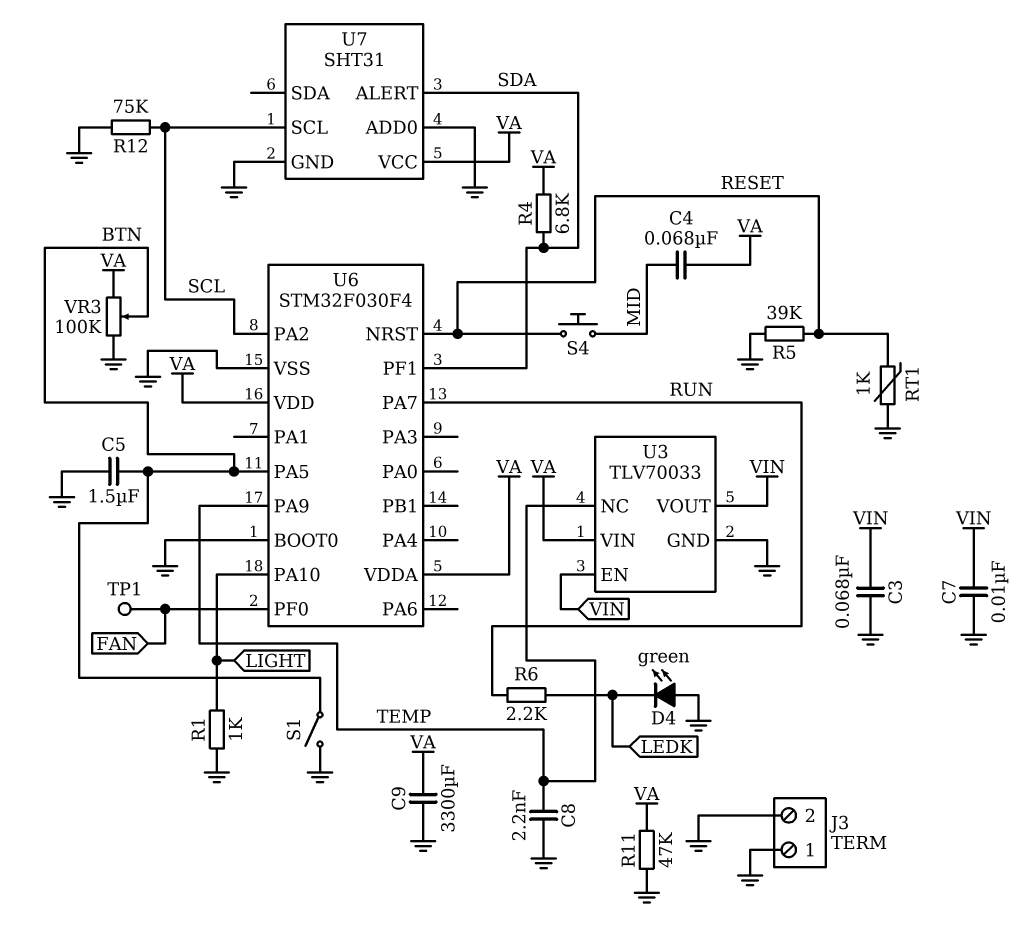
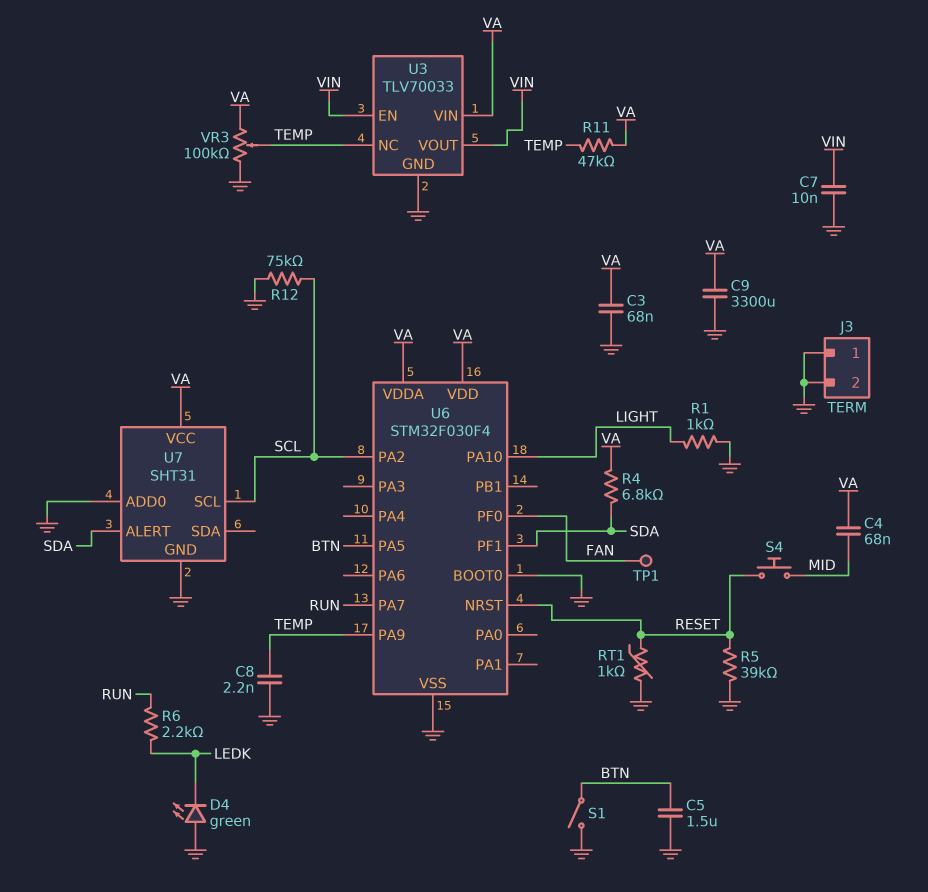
C3: 68nF (GND, VIN) -> 68nF (GND, VA)
R11: 47k (GND, VA) -> 47k (TEMP, VA)
VR3: 100k (GND, VA, wiper BTN) -> 100k (GND, VA, wiper TEMP)

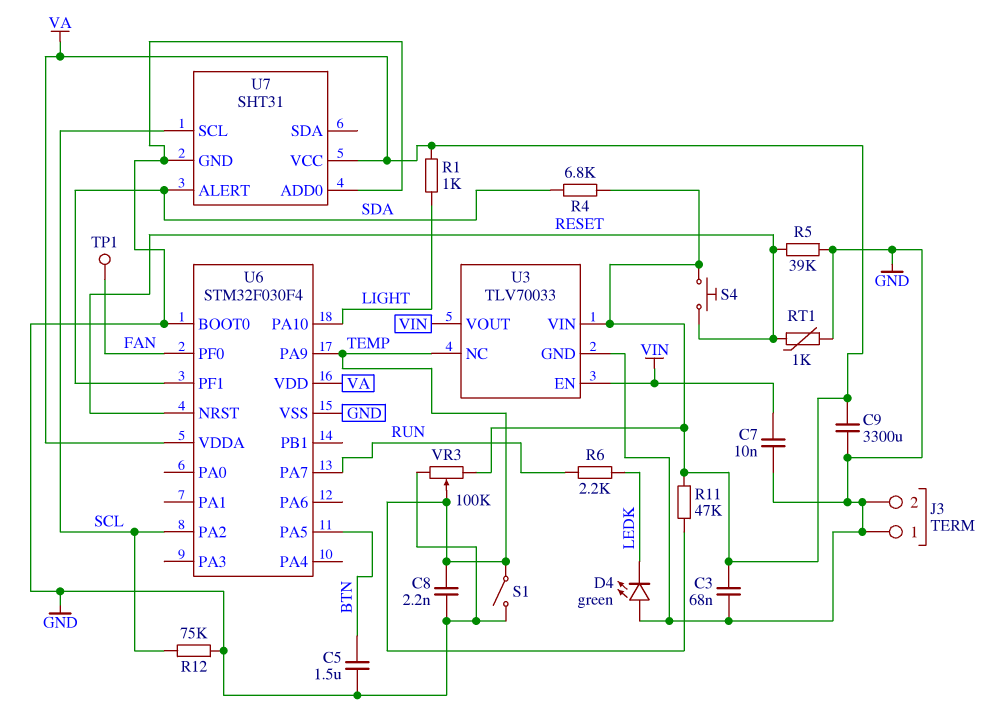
C4: 68nF (MID, VA) -> none
R1: 1k (GND, LIGHT) -> 1k (LIGHT, VA)
S1: switch (BTN, GND) -> switch (GND, TEMP)
S4: button (MID, RESET) -> button (RESET, VA)

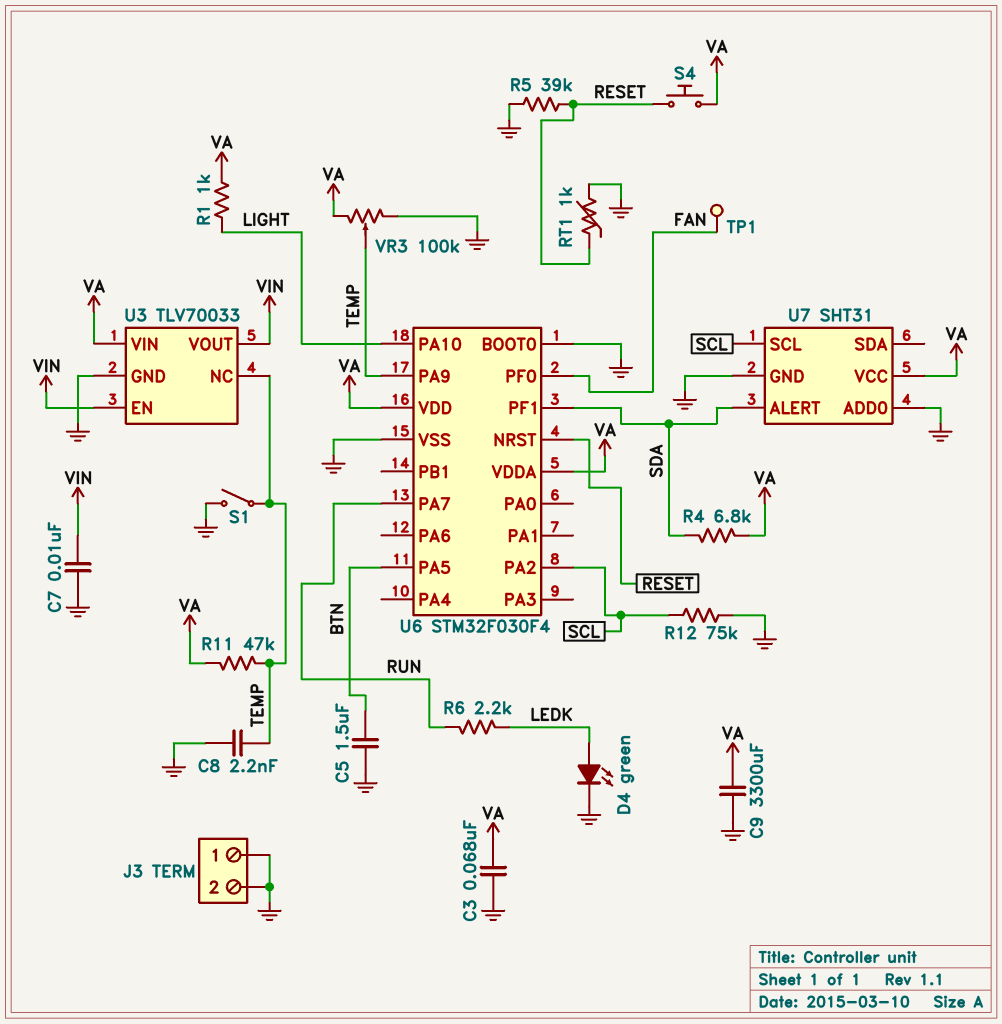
D4: LED green (A GND, K LEDK) -> LED green (A LEDK, K GND)

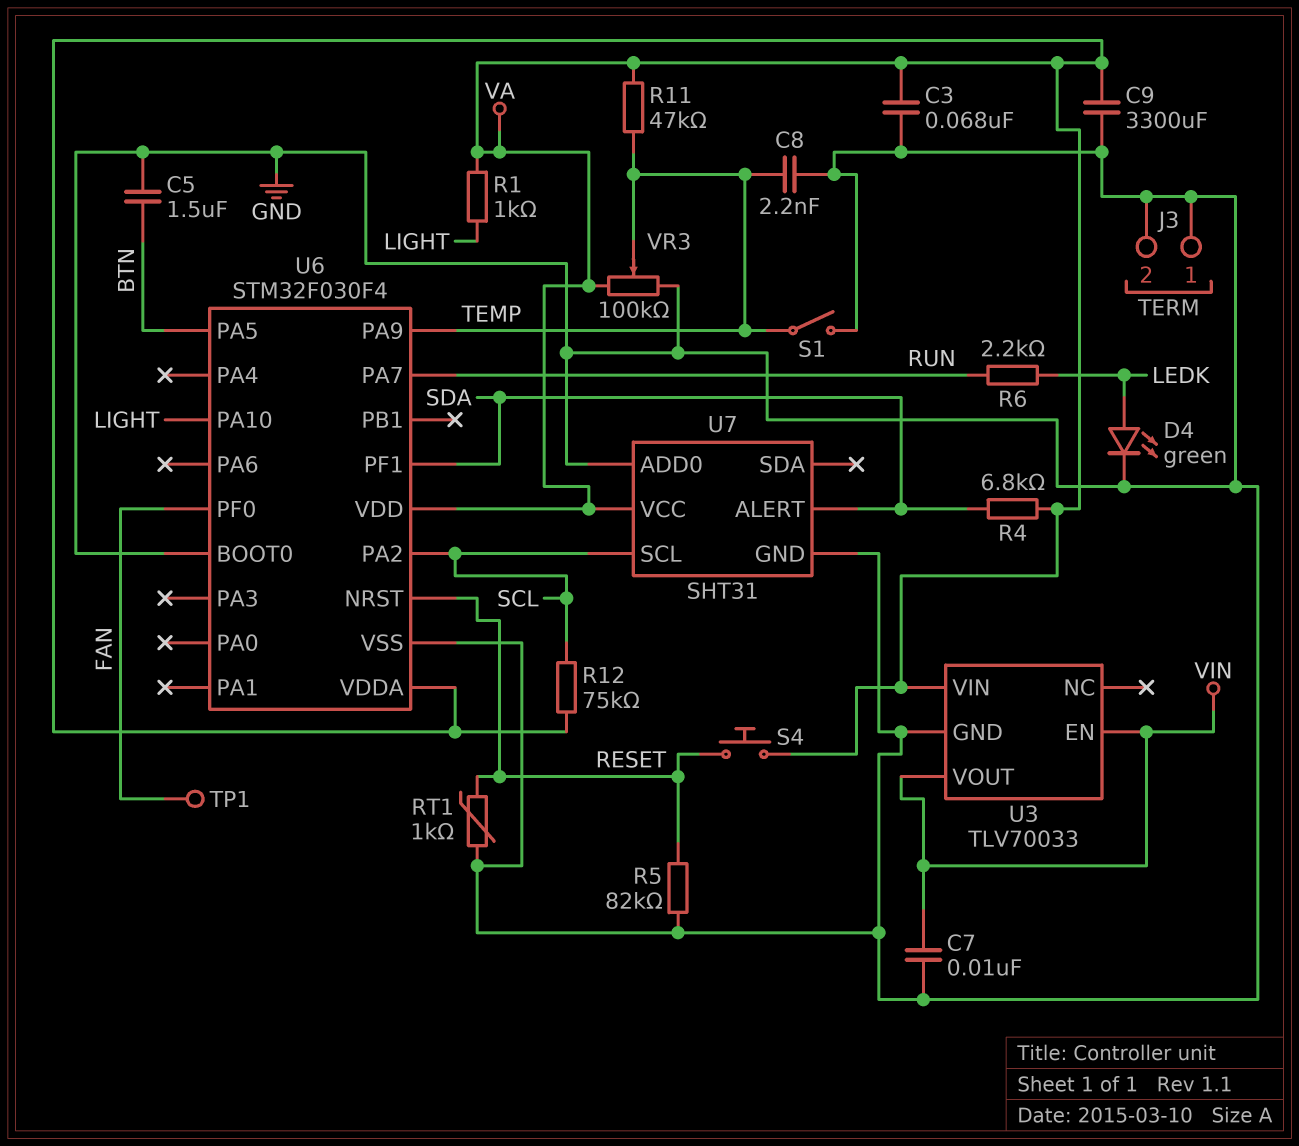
R5: 39k (GND, RESET) -> 82k (GND, RESET)
R12: 75k (GND, SCL) -> 75k (SCL, VA)
U3 pin NC: TEMP -> none

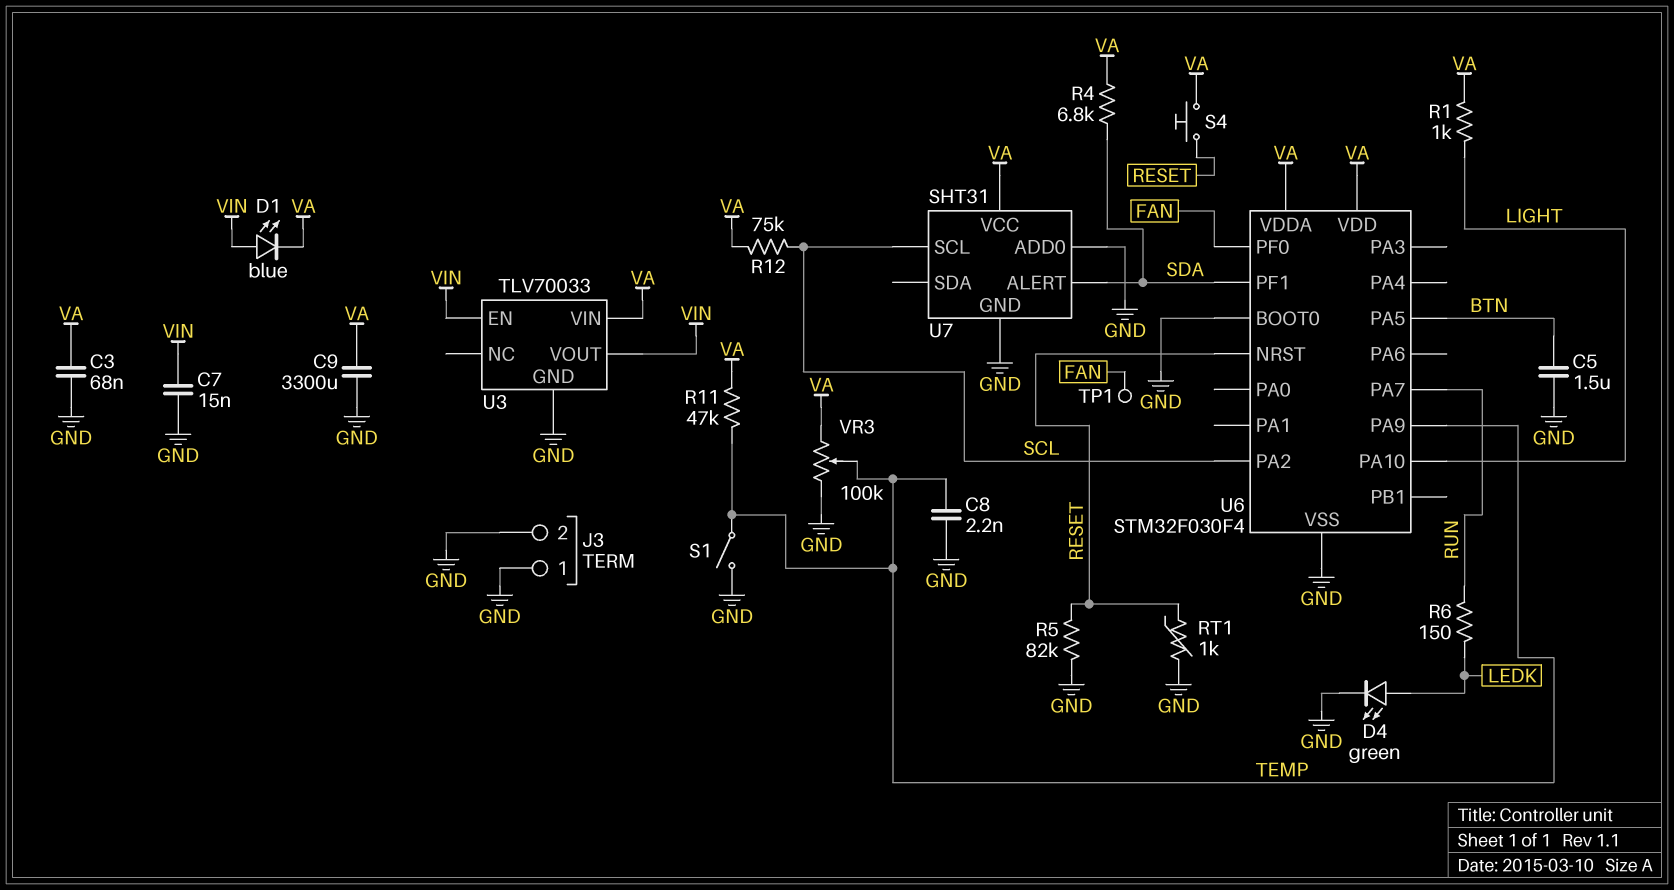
C7: 10nF (GND, VIN) -> 15nF (GND, VIN)
D1: none -> LED blue (A VIN, K VA)
R6: 2.2k (LEDK, RUN) -> 150 (LEDK, RUN)

